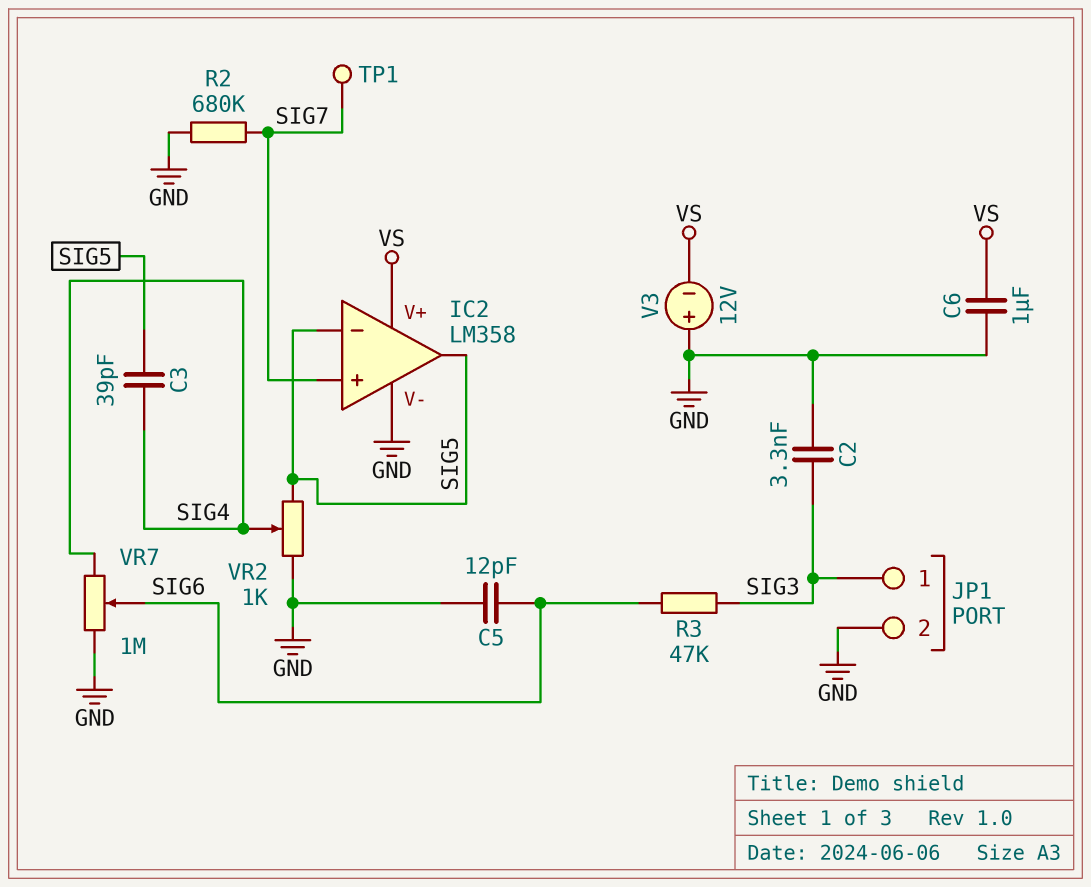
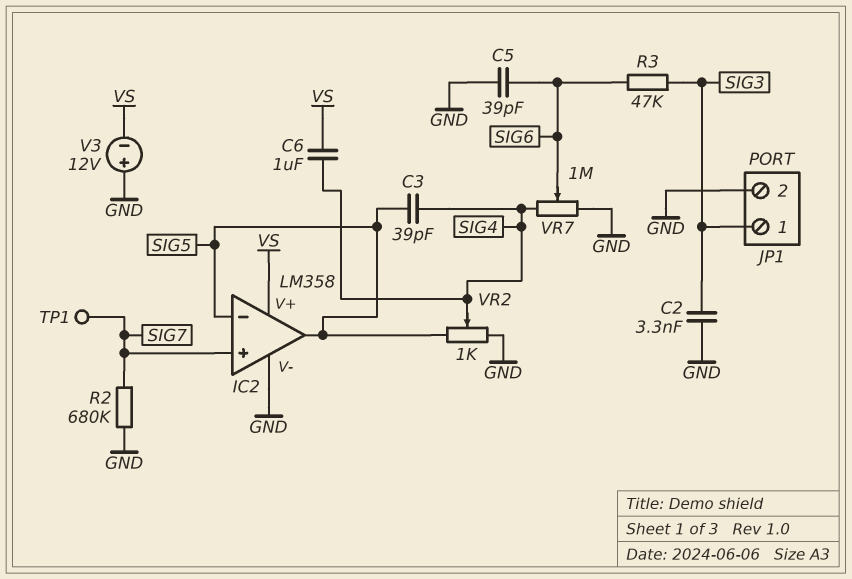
C5: 12pF (GND, SIG6) -> 39pF (GND, SIG6)
C6: 1uF (GND, VS) -> 1uF (SIG4, VS)

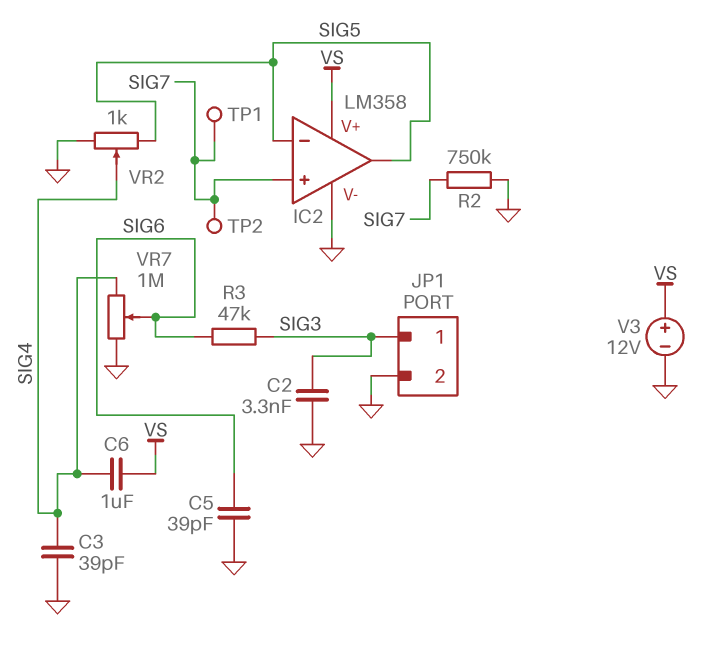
C3: 39pF (SIG4, SIG5) -> 39pF (GND, SIG4)
R2: 680k (GND, SIG7) -> 750k (GND, SIG7)
TP2: none -> test point (SIG7)
V3: 12V (plus GND, minus VS) -> 12V (plus VS, minus GND)

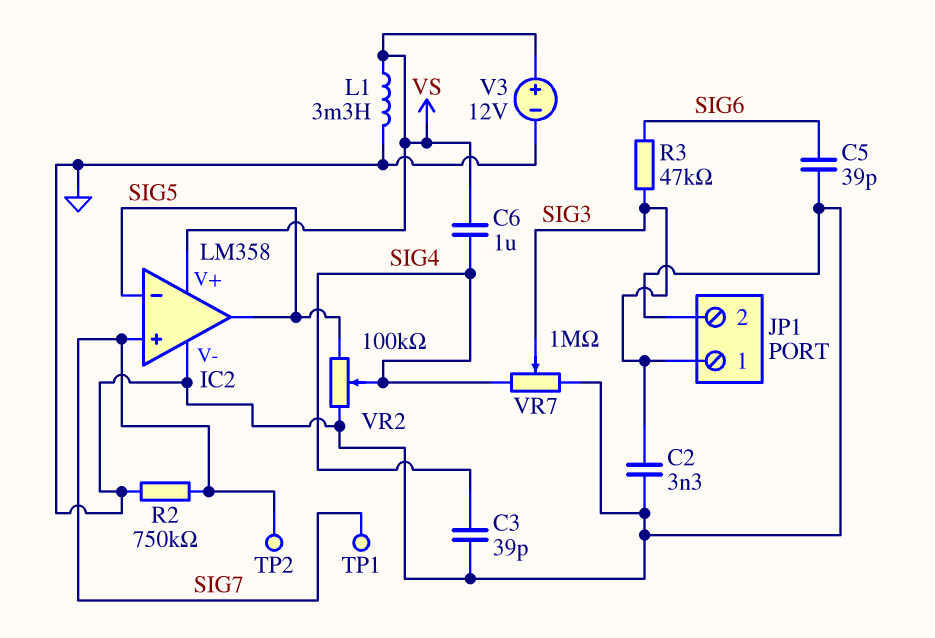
L1: none -> 3.3mH (GND, VS)
VR2: 1k (GND, SIG5, wiper SIG4) -> 100k (GND, SIG5, wiper SIG4)
VR7: 1M (GND, SIG4, wiper SIG6) -> 1M (GND, SIG4, wiper SIG3)

